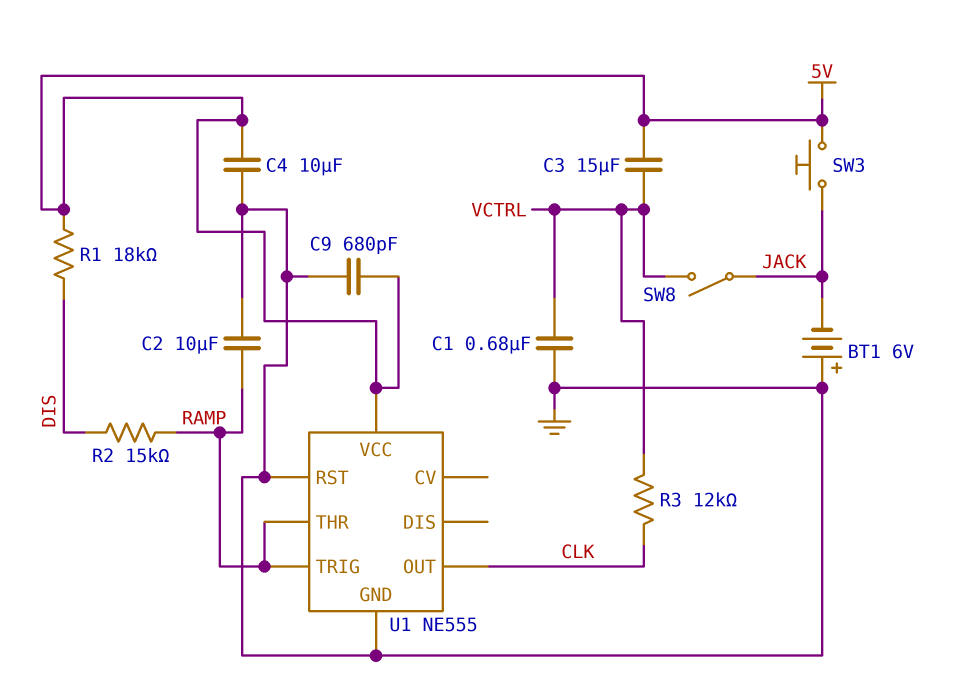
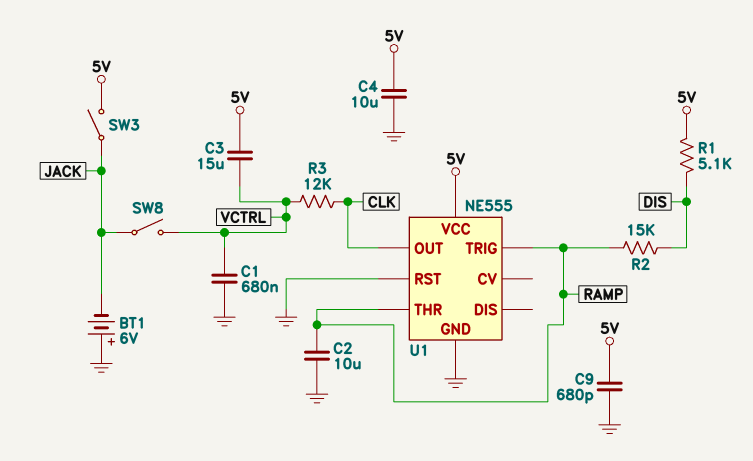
R1: 18k (5V, DIS) -> 5.1k (5V, DIS)
SW3: button (5V, JACK) -> switch (5V, JACK)

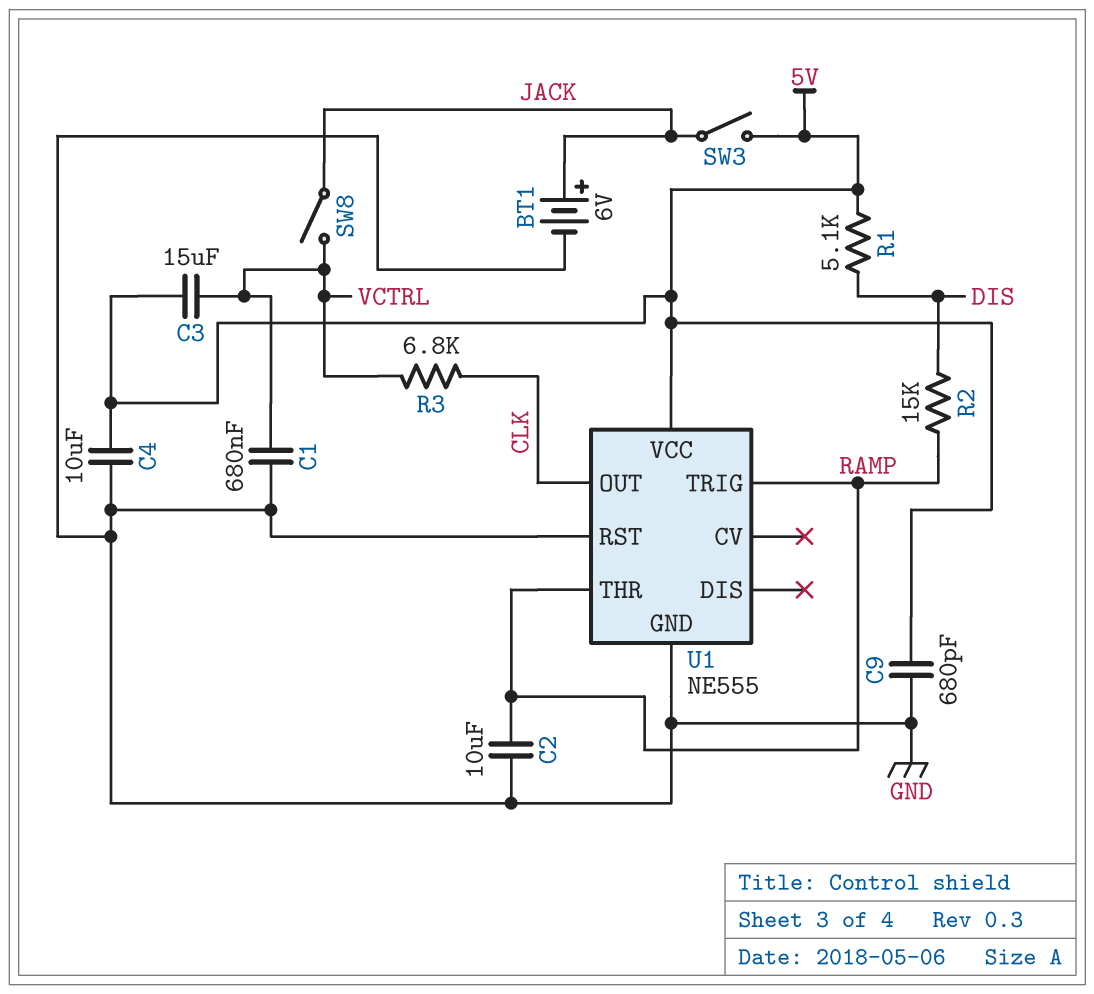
BT1: 6V (plus GND, minus JACK) -> 6V (plus JACK, minus GND)
R3: 12k (CLK, VCTRL) -> 6.8k (CLK, VCTRL)

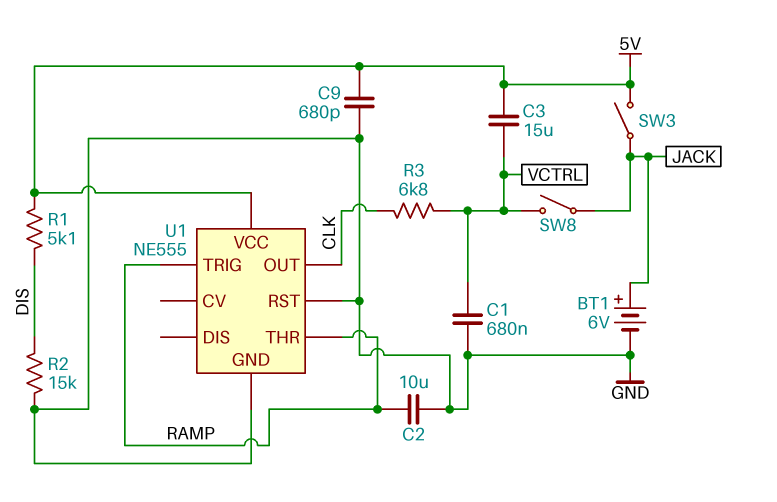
C4: 10uF (5V, GND) -> none
R2: 15k (DIS, RAMP) -> 15k (DIS, GND)

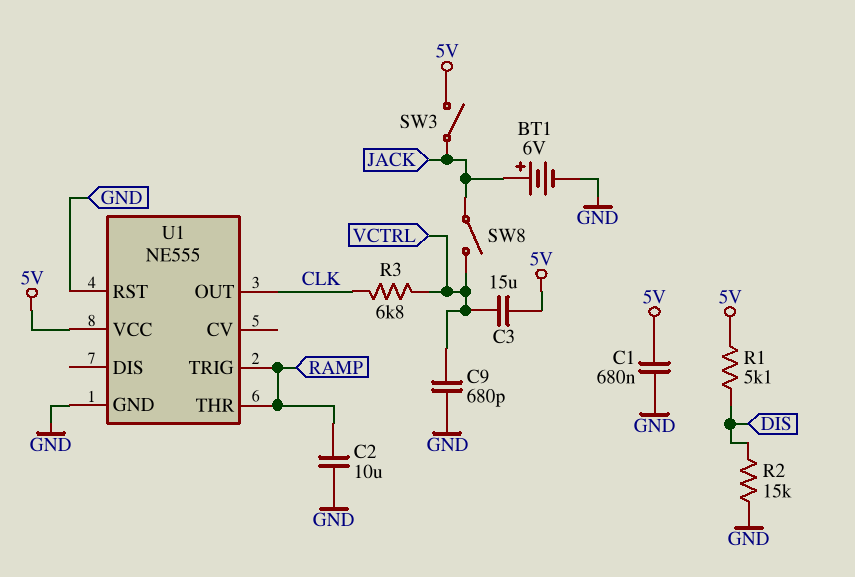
C1: 680nF (GND, VCTRL) -> 680nF (5V, GND)
C9: 680pF (5V, GND) -> 680pF (GND, VCTRL)

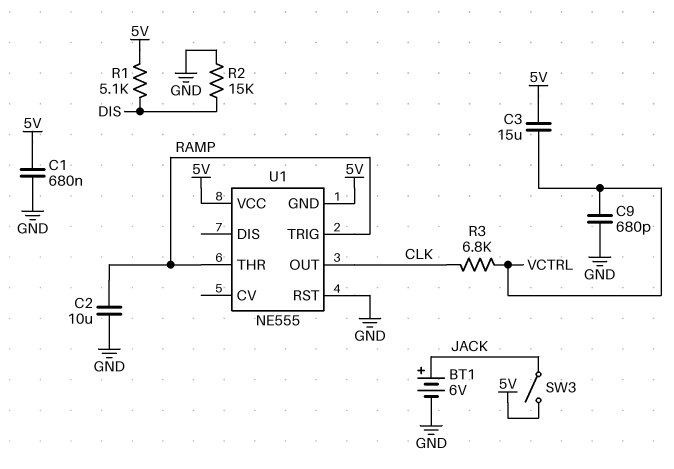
SW8: switch (JACK, VCTRL) -> none
U1 pin GND: GND -> 5V

